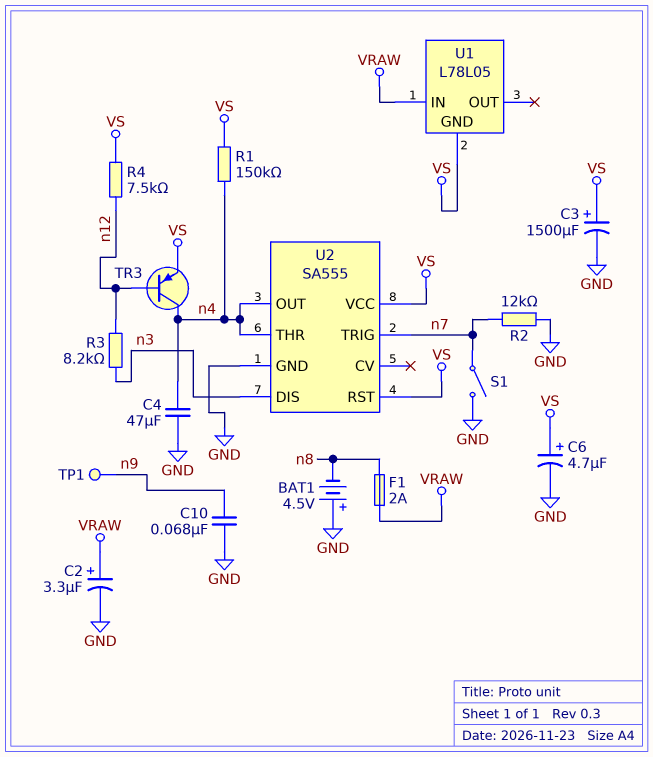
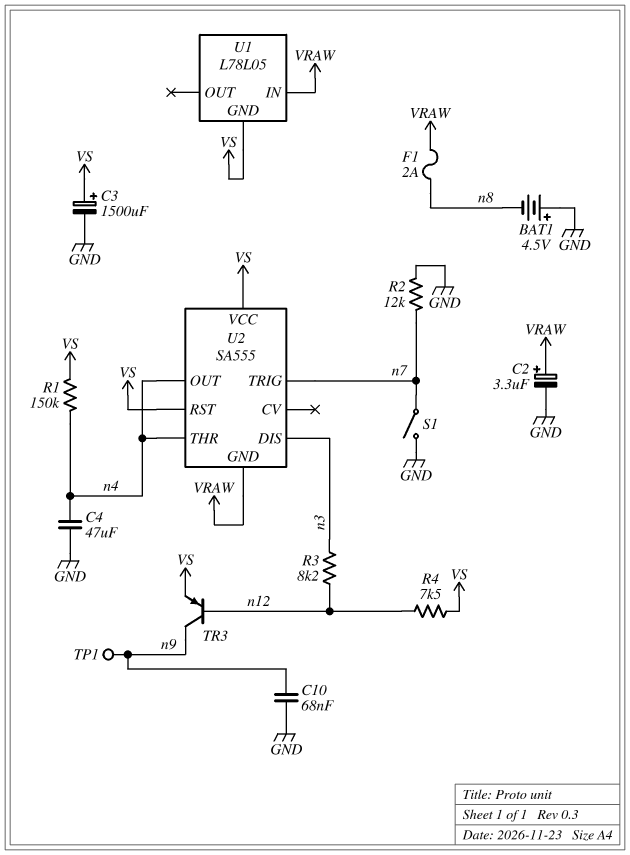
C6: 4.7uF (plus VS, minus GND) -> none
TR3: PNP (B n12, C n4, E VS) -> PNP (B n12, C n9, E VS)
U2 pin GND: GND -> VRAW

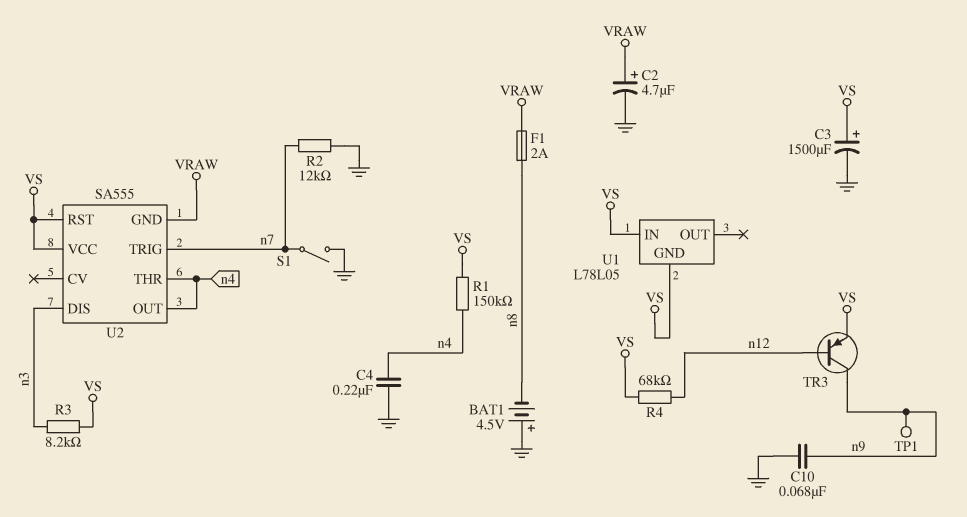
C2: 3.3uF (plus VRAW, minus GND) -> 4.7uF (plus VRAW, minus GND)
C4: 47uF (GND, n4) -> 220nF (GND, n4)
R3: 8.2k (n3, n12) -> 8.2k (VS, n3)
R4: 7.5k (VS, n12) -> 68k (VS, n12)
U1 pin IN: VRAW -> VS

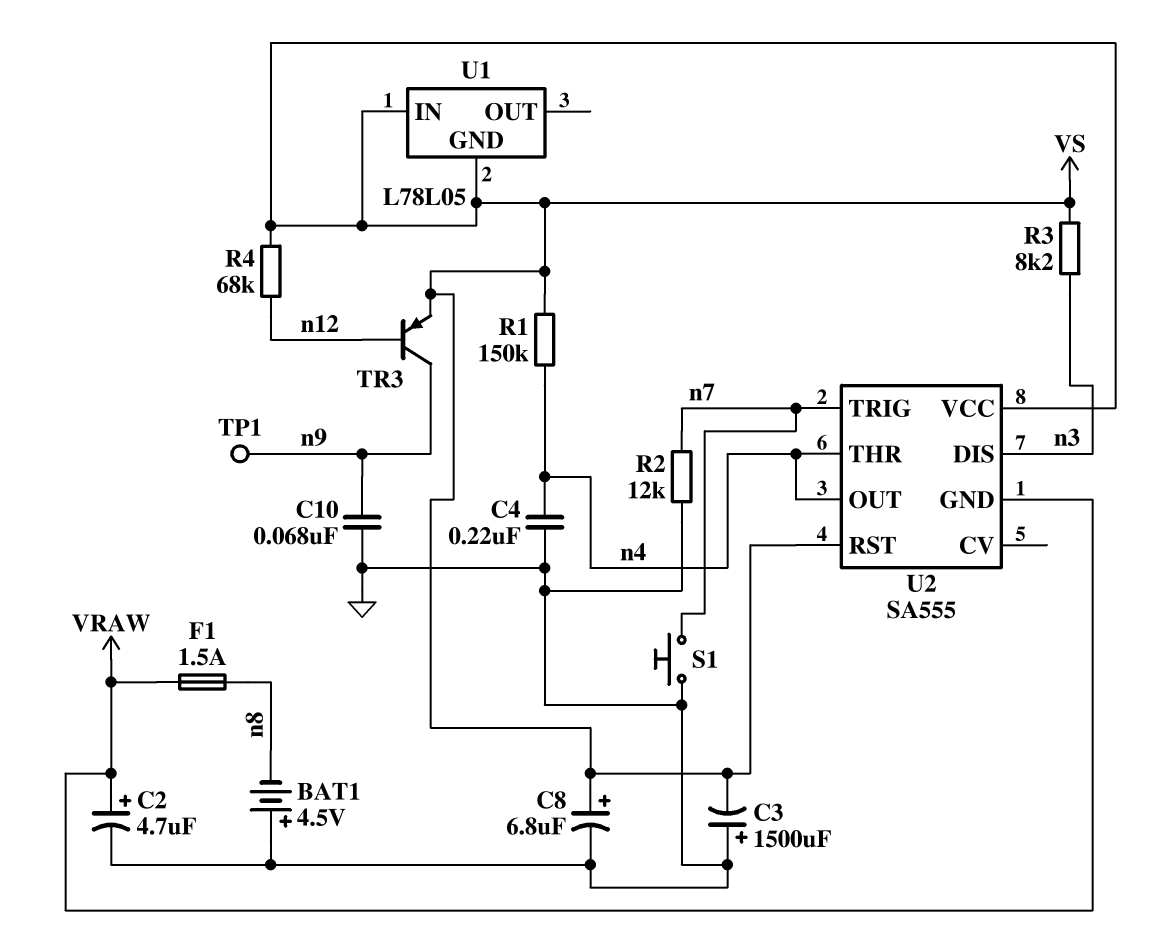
C3: 1500uF (plus VS, minus GND) -> 1500uF (plus GND, minus VS)
C8: none -> 6.8uF (plus VS, minus GND)
F1: 2A (VRAW, n8) -> 1.5A (VRAW, n8)
S1: switch (GND, n7) -> button (GND, n7)

